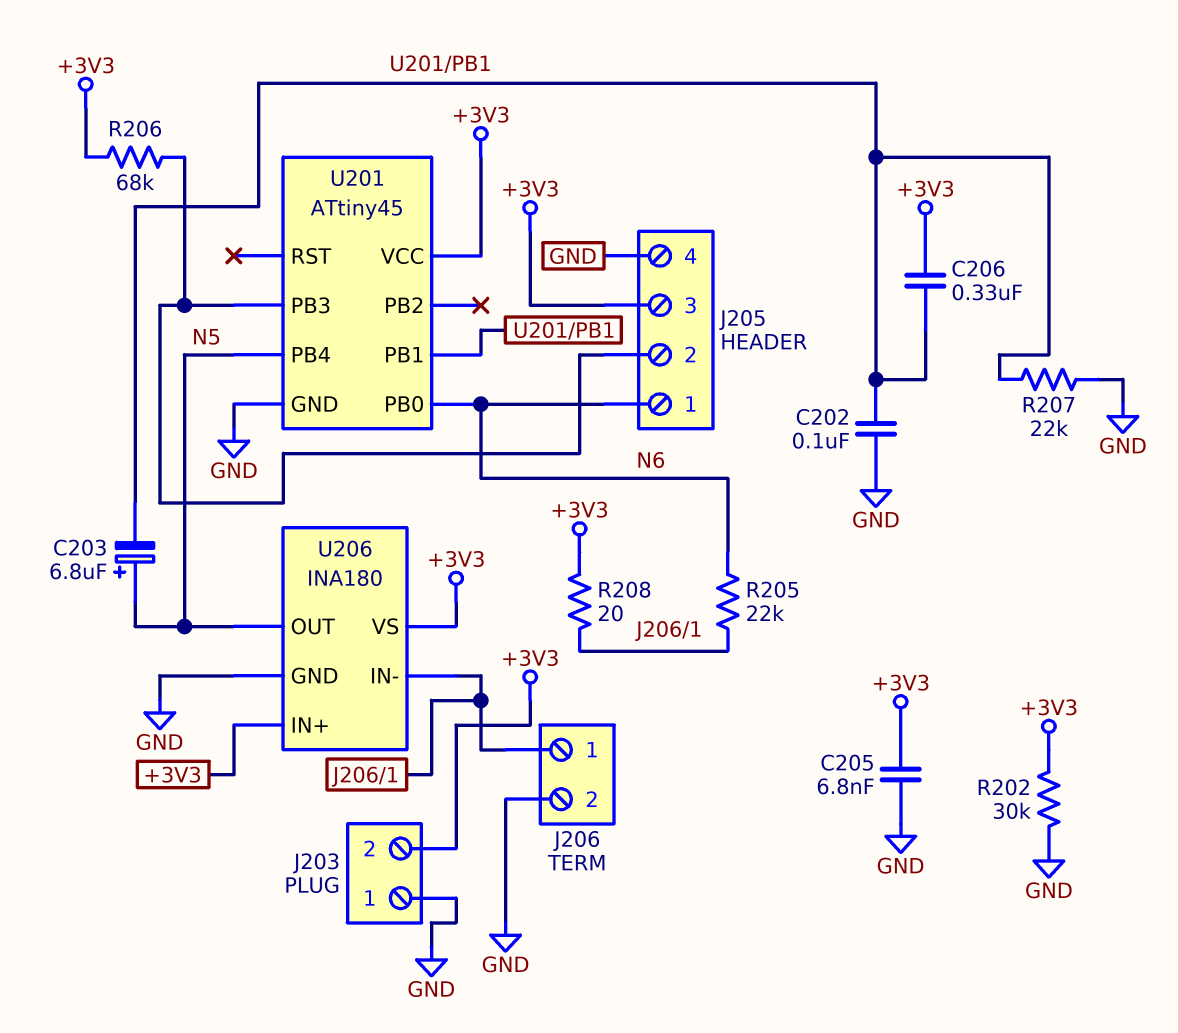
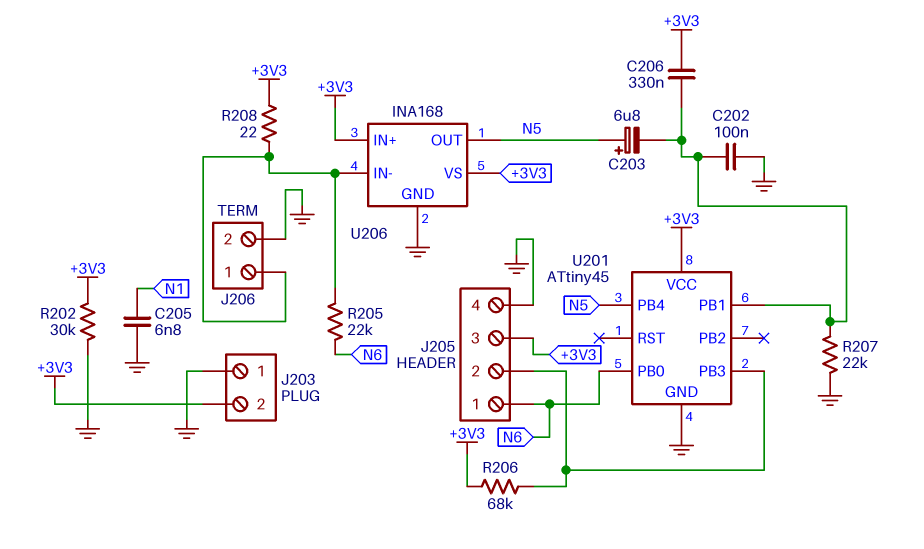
C205: 6.8nF (+3V3, GND) -> 6.8nF (GND, N1)
R208: 20 (+3V3, J206/1) -> 22 (+3V3, J206/1)
U206: INA180 -> INA168

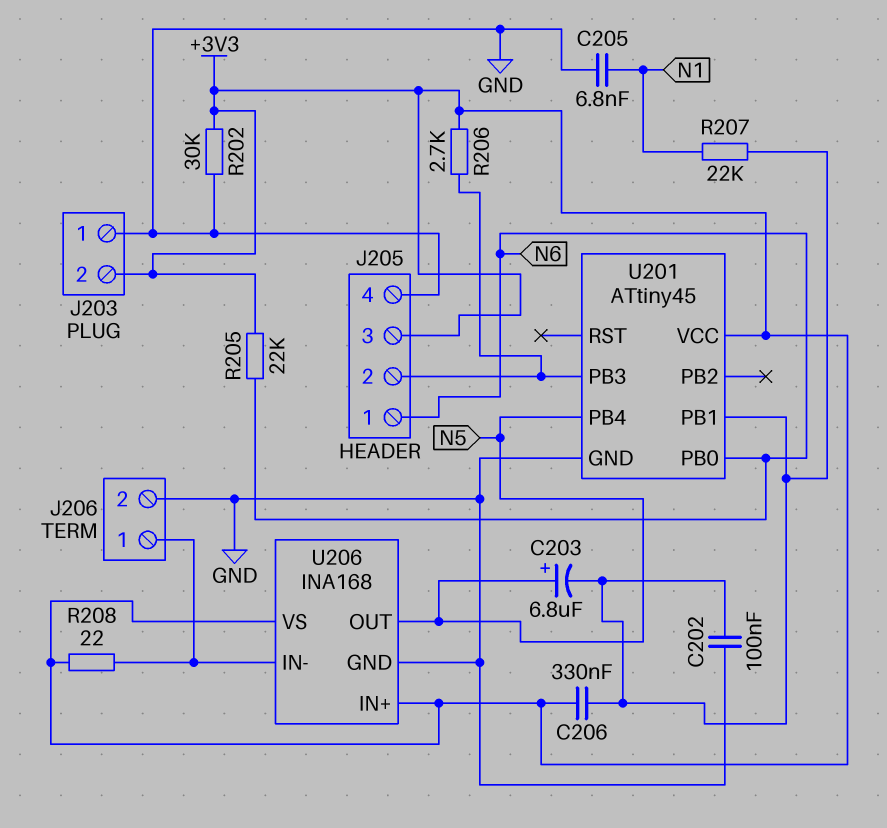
R205: 22k (J206/1, N6) -> 22k (+3V3, N6)
R206: 68k (+3V3, J205/2) -> 2.7k (+3V3, J205/2)
R207: 22k (GND, U201/PB1) -> 22k (N1, U201/PB1)

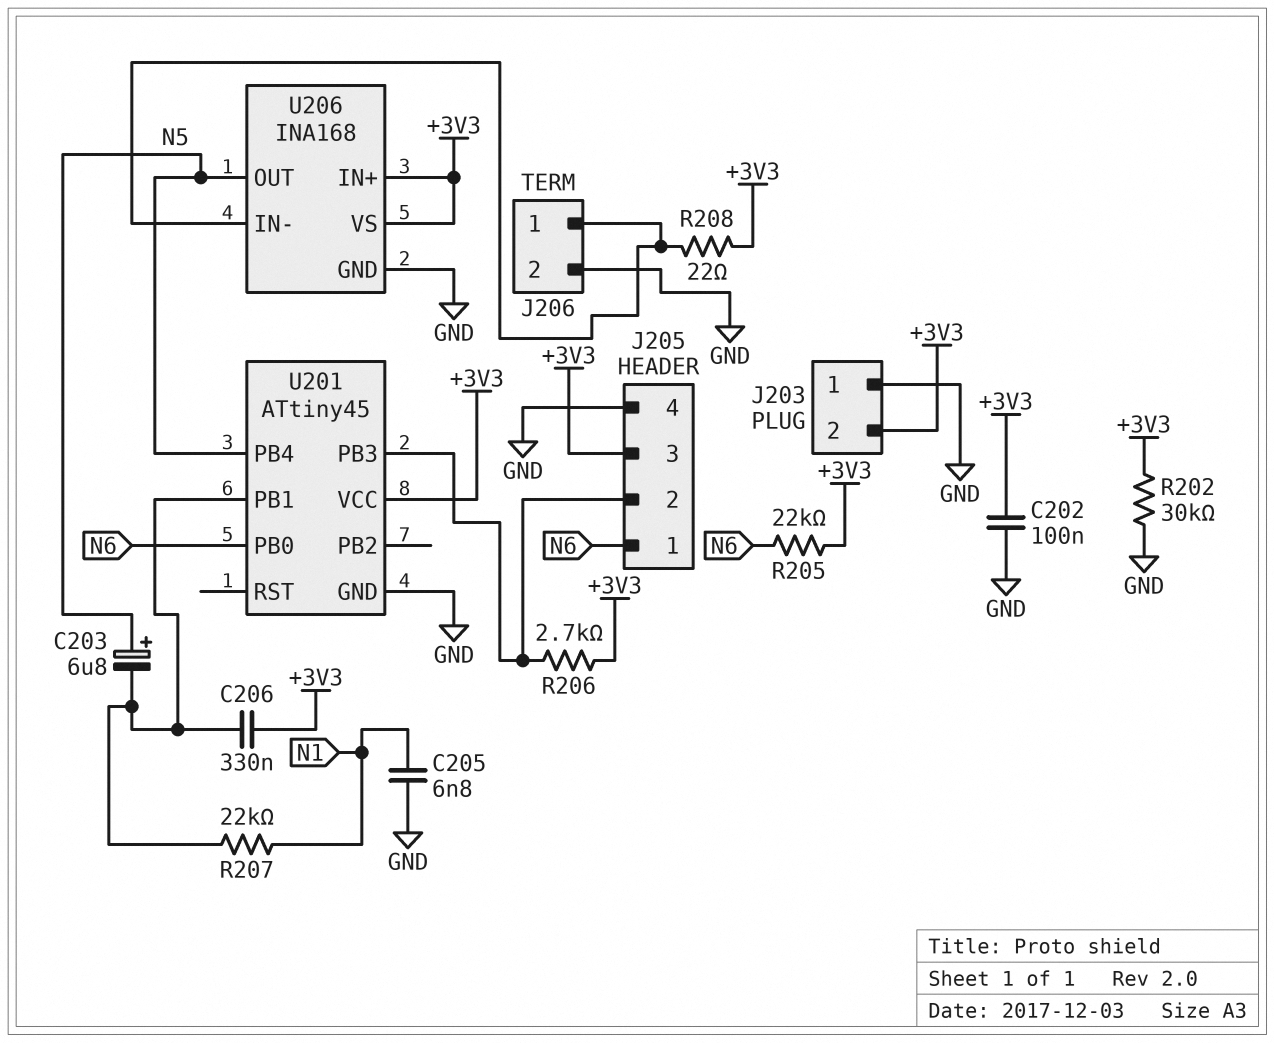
C202: 100nF (GND, U201/PB1) -> 100nF (+3V3, GND)

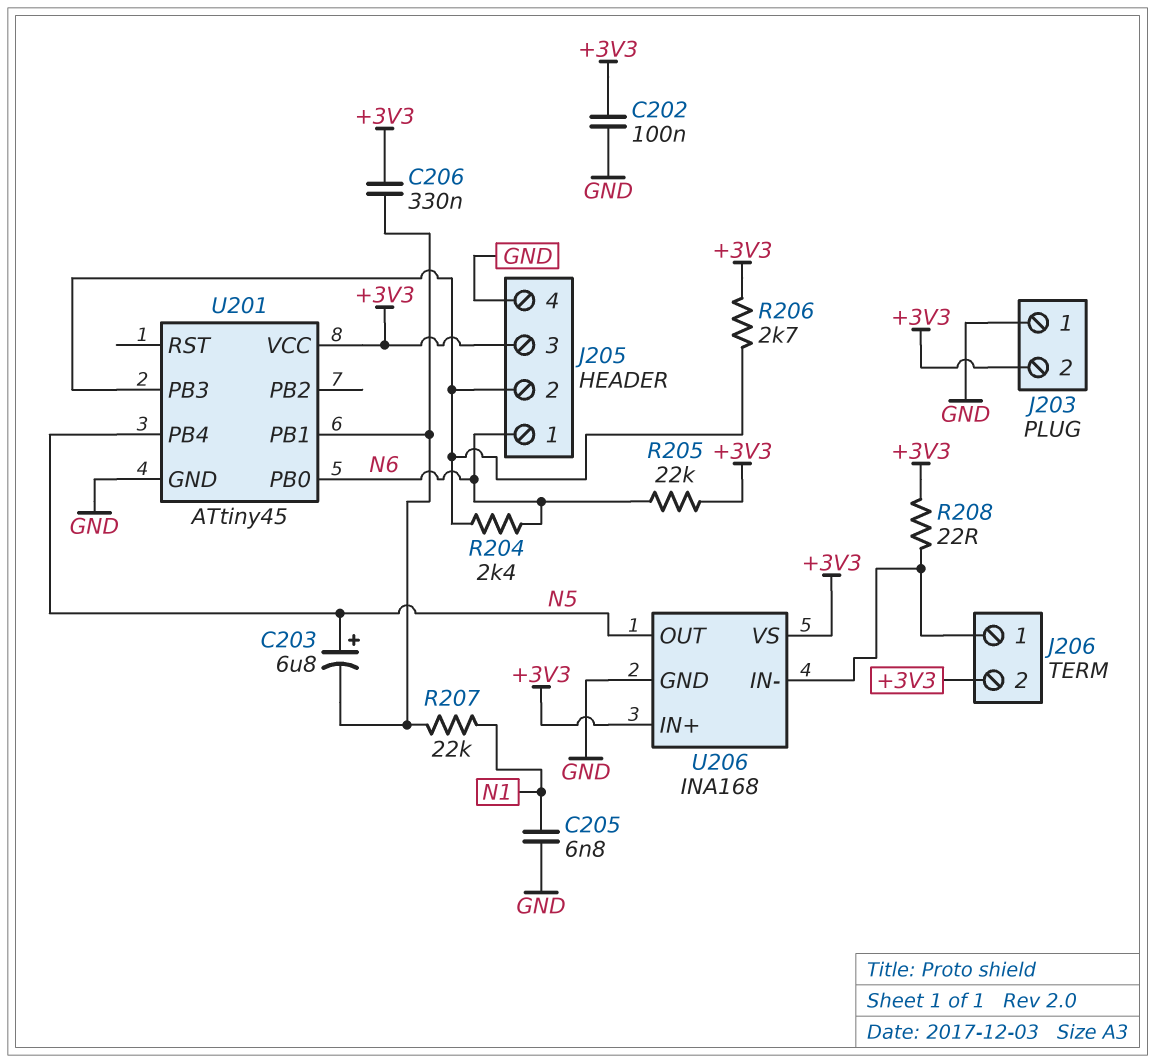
J206 pin 2: GND -> +3V3
R202: 30k (+3V3, GND) -> none
R204: none -> 2.4k (J205/2, N6)

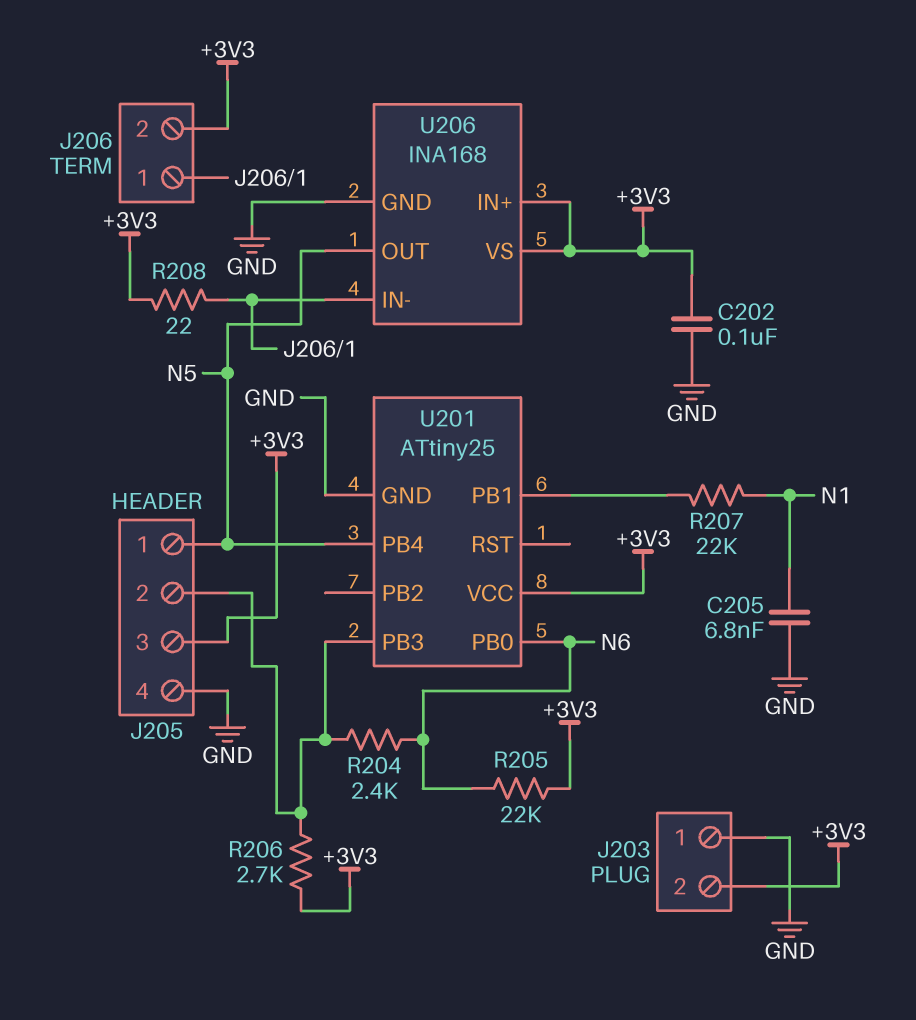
C203: 6.8uF (plus N5, minus U201/PB1) -> none
C206: 330nF (+3V3, U201/PB1) -> none
J205 pin 1: N6 -> N5
U201: ATtiny45 -> ATtiny25

